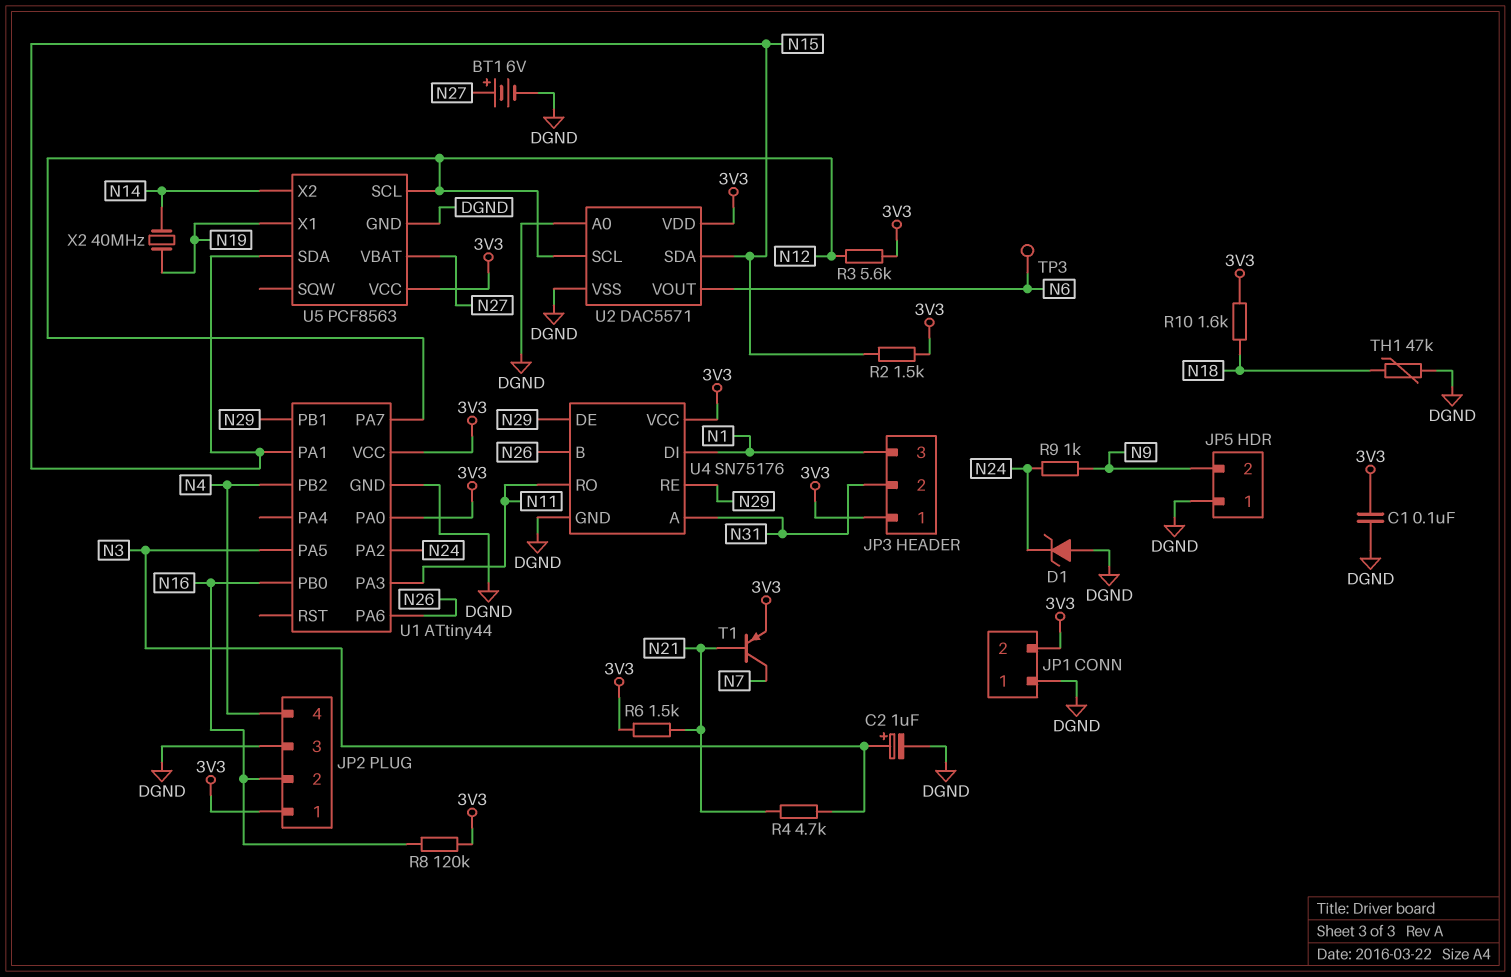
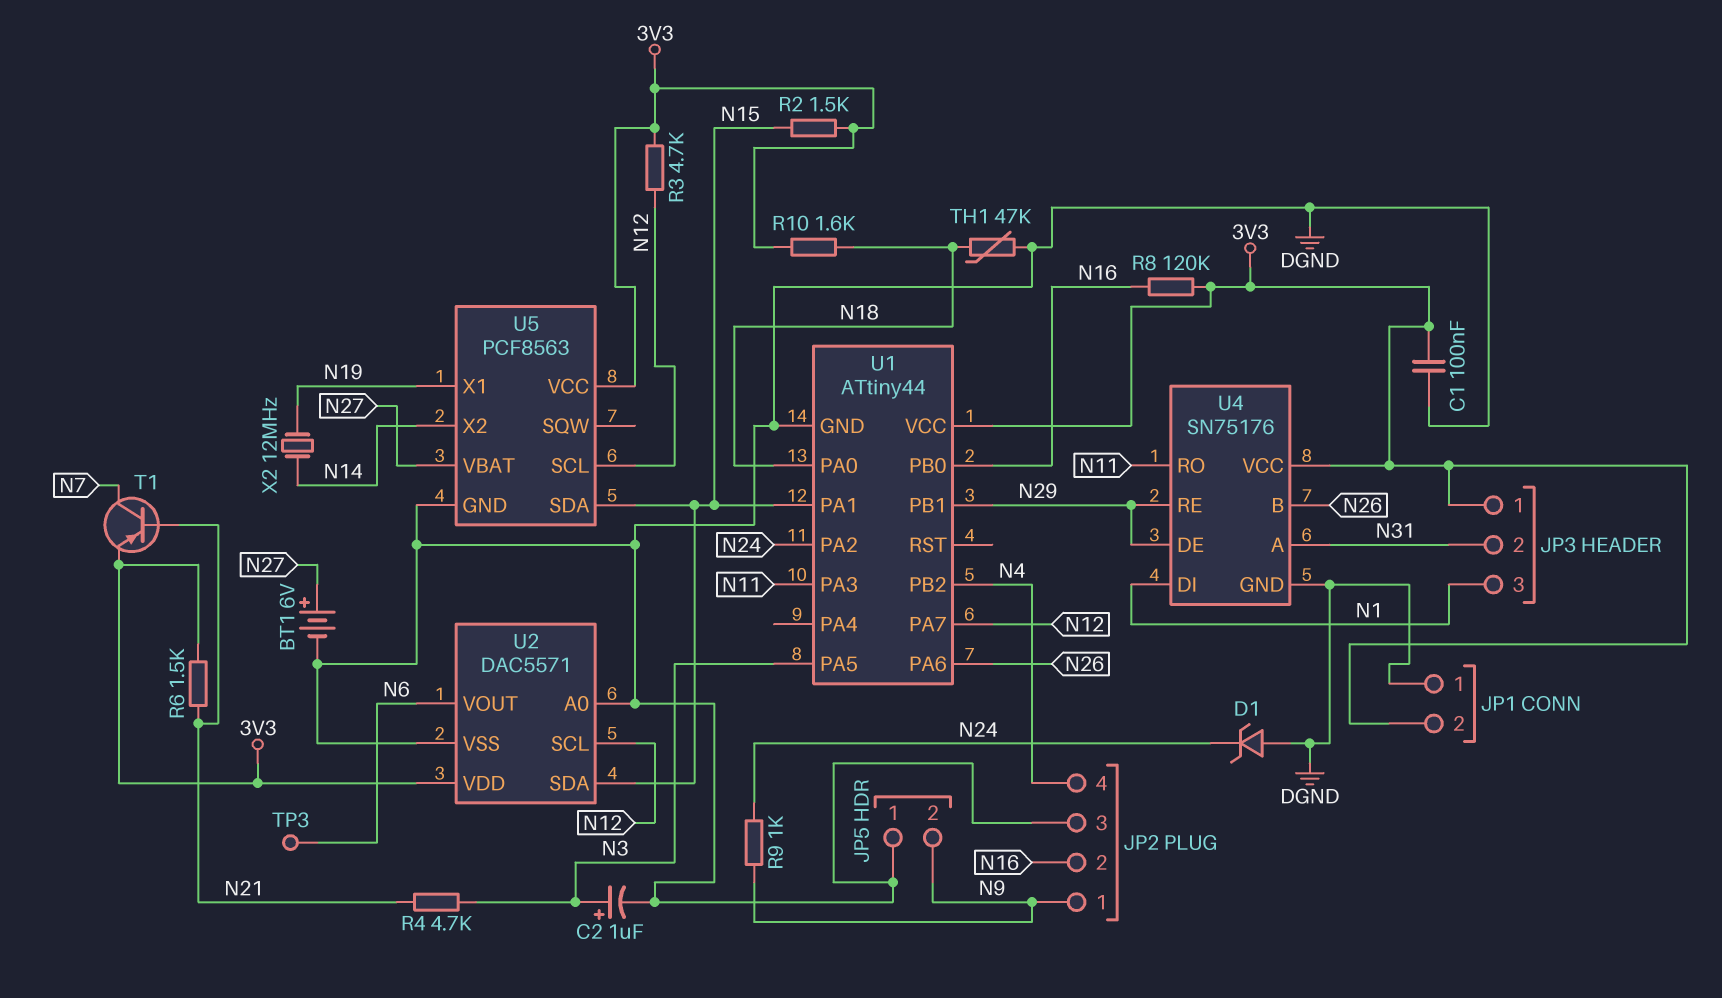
JP2 pin 1: 3V3 -> N9
R3: 5.6k (3V3, N12) -> 4.7k (3V3, N12)
U1 pin PA0: 3V3 -> N18
X2: 40MHz (N14, N19) -> 12MHz (N14, N19)

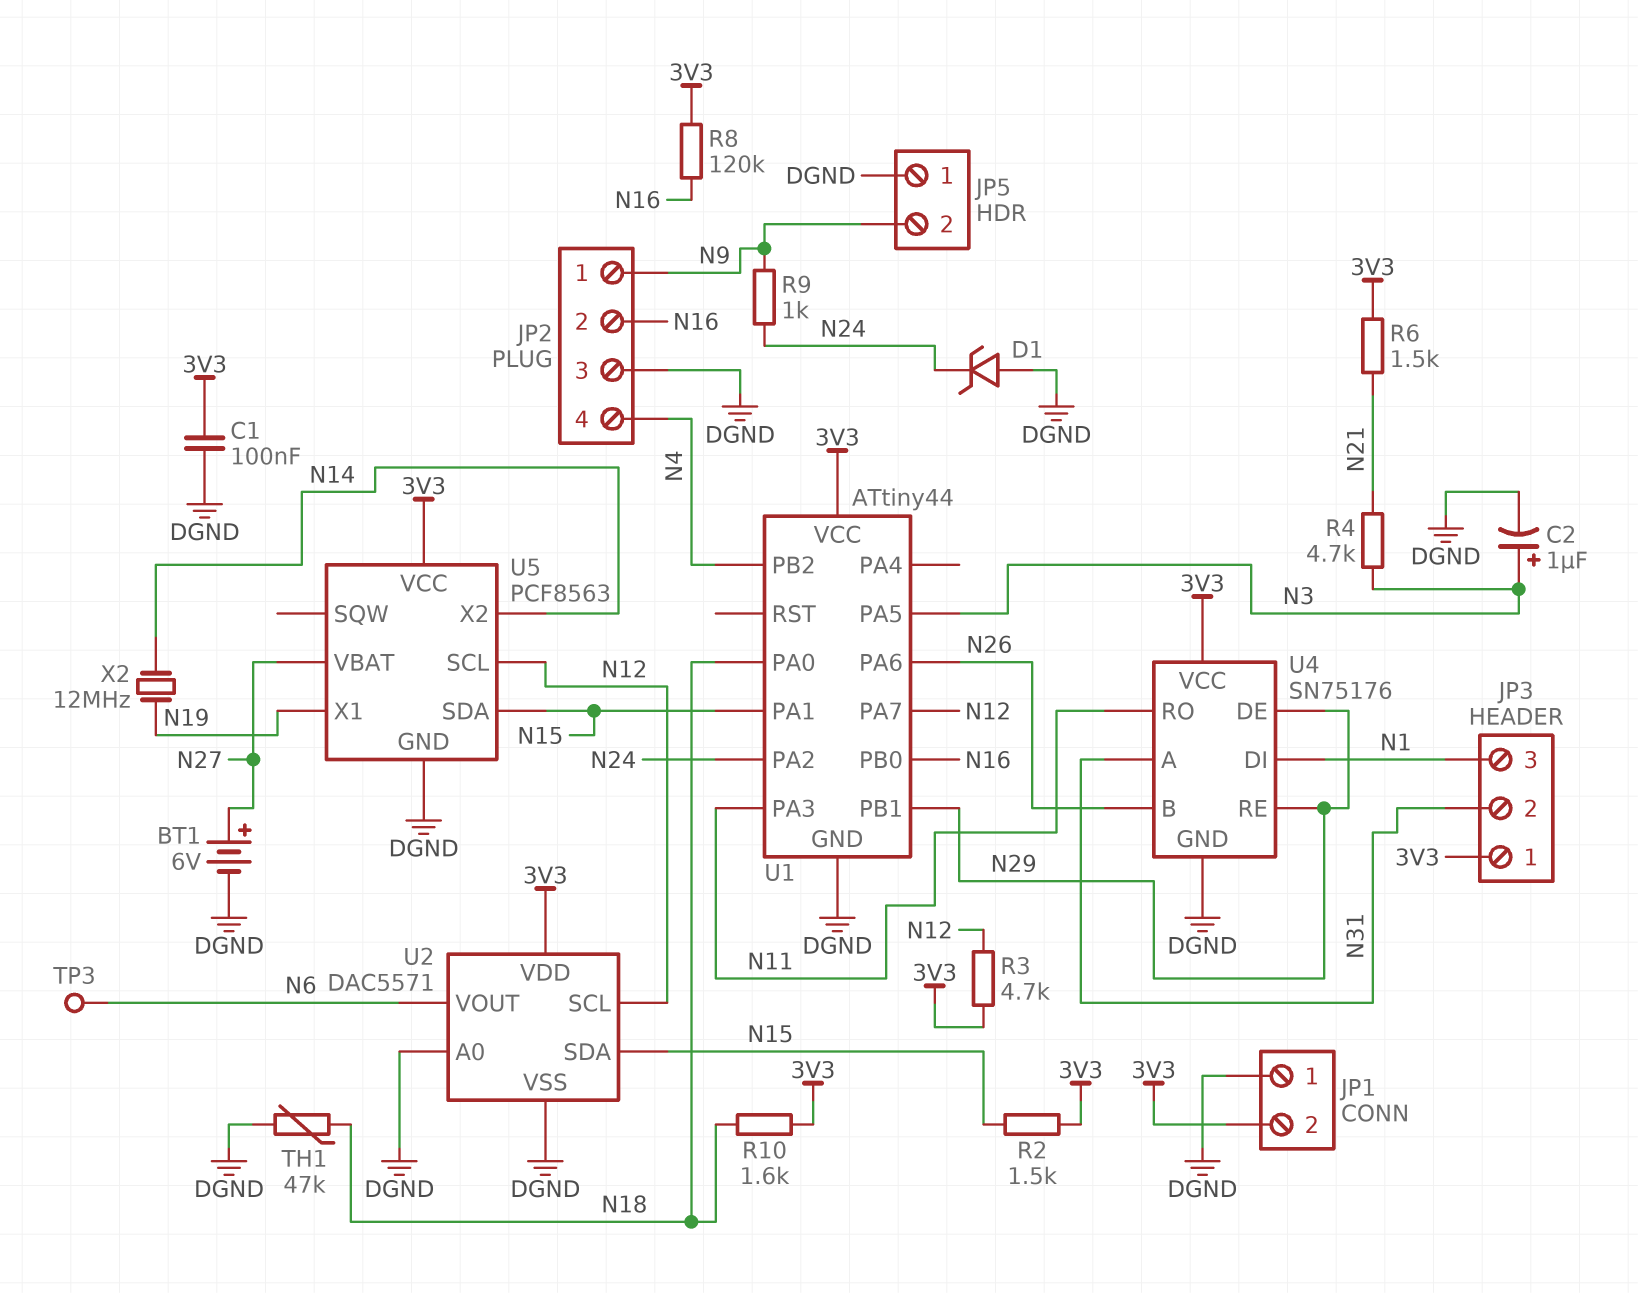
T1: PNP (B N21, C N7, E 3V3) -> none

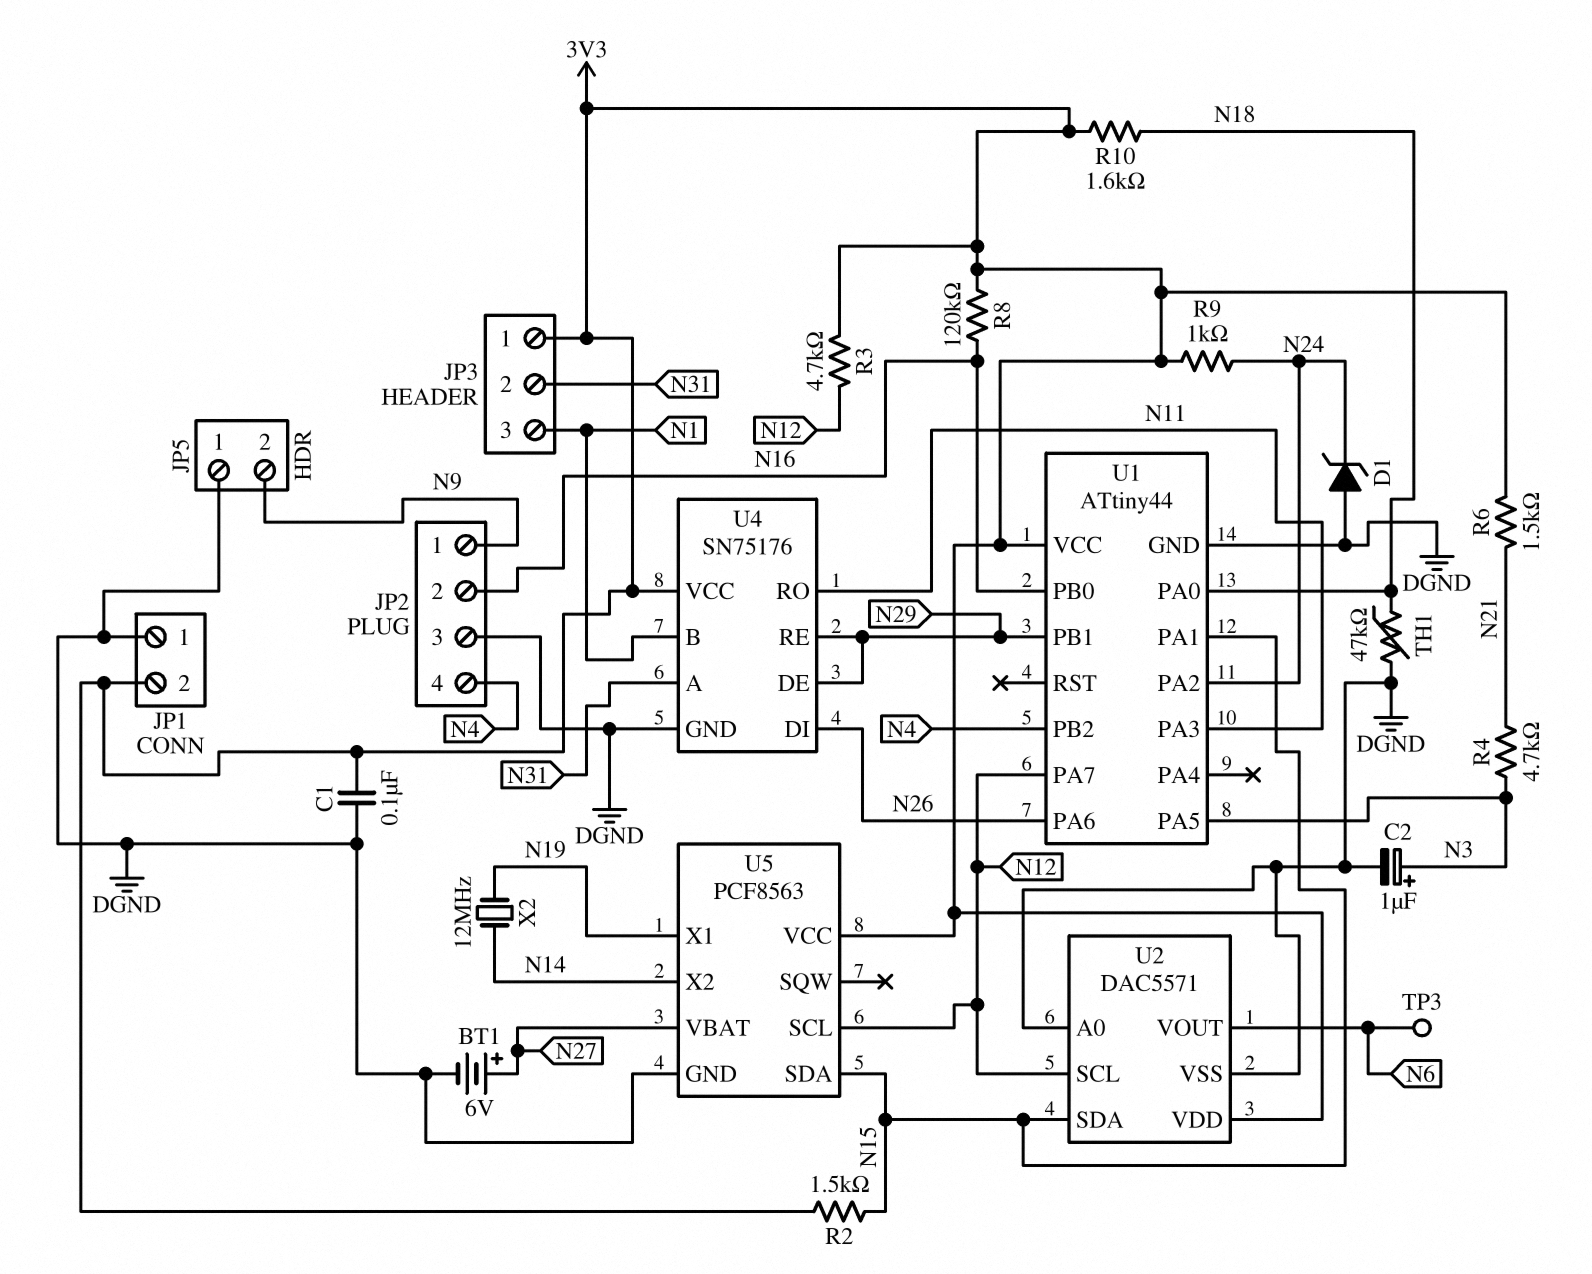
R9: 1k (N9, N24) -> 1k (3V3, N24)
U4 pin B: N26 -> N1
U4 pin DI: N1 -> N26

